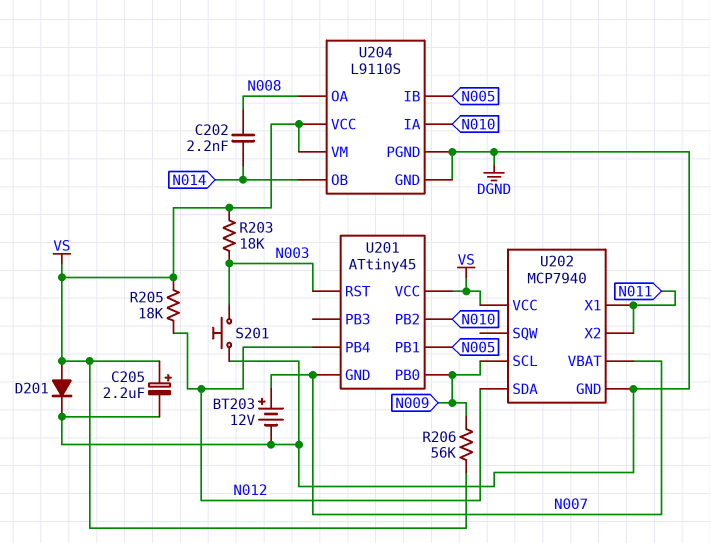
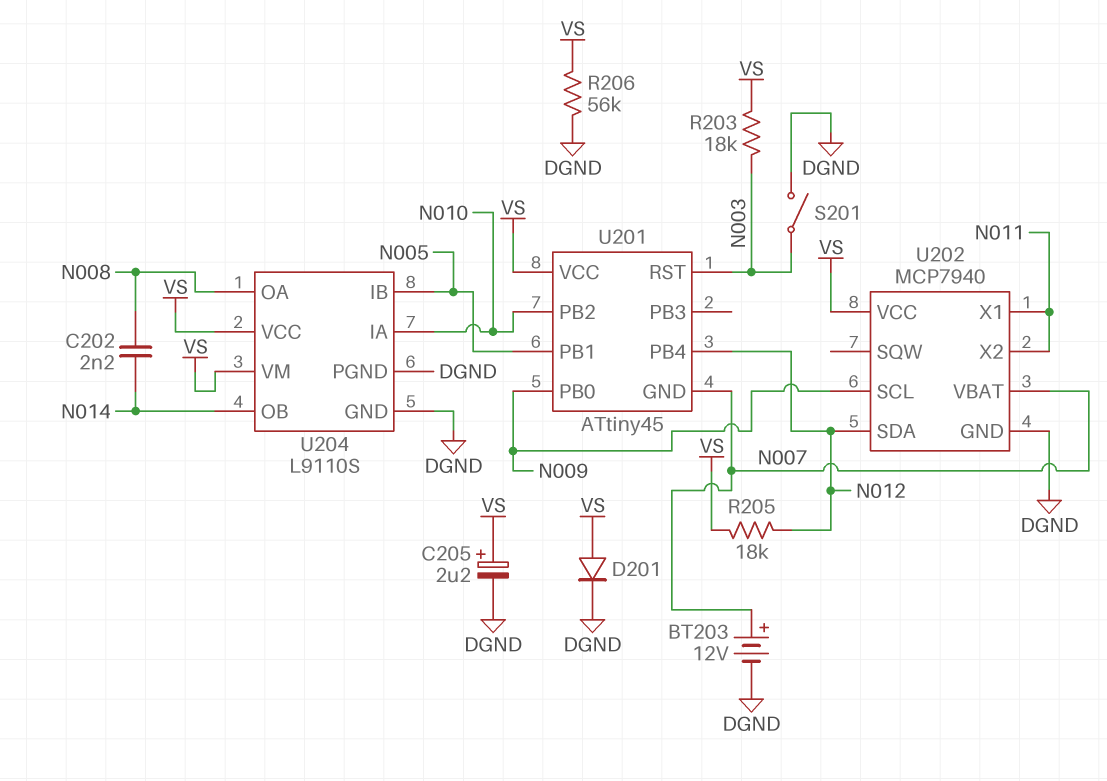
R206: 56k (N009, VS) -> 56k (DGND, VS)
S201: button (DGND, N003) -> switch (DGND, N003)

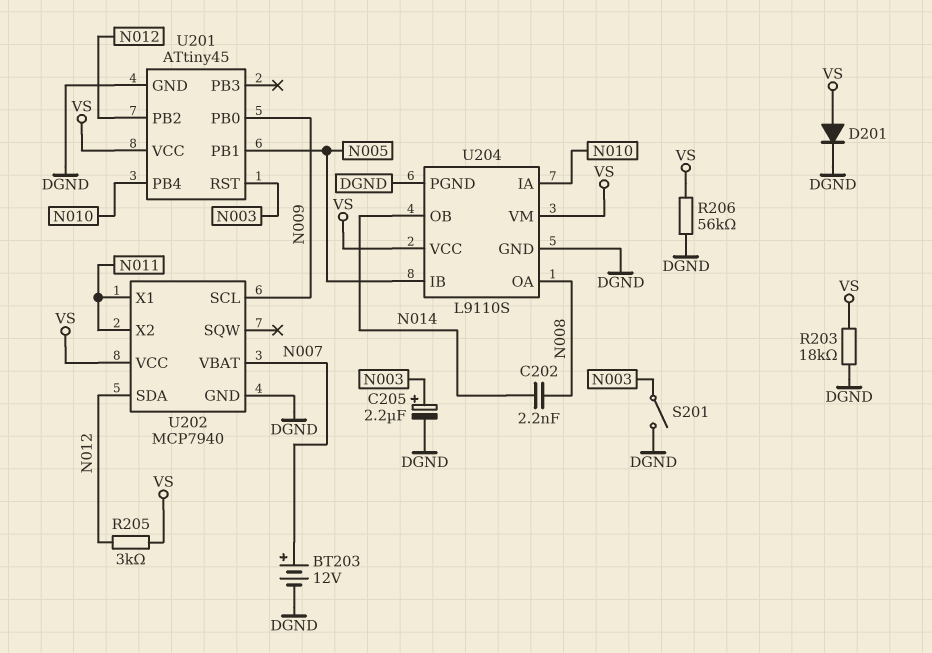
C205: 2.2uF (plus VS, minus DGND) -> 2.2uF (plus N003, minus DGND)
R203: 18k (N003, VS) -> 18k (DGND, VS)
R205: 18k (N012, VS) -> 3k (N012, VS)
U201 pin GND: N007 -> DGND
U201 pin PB2: N010 -> N012
U201 pin PB4: N012 -> N010

